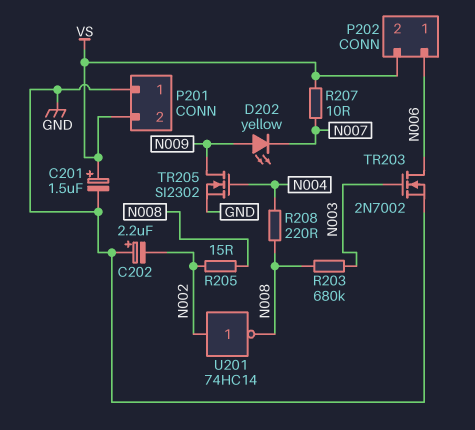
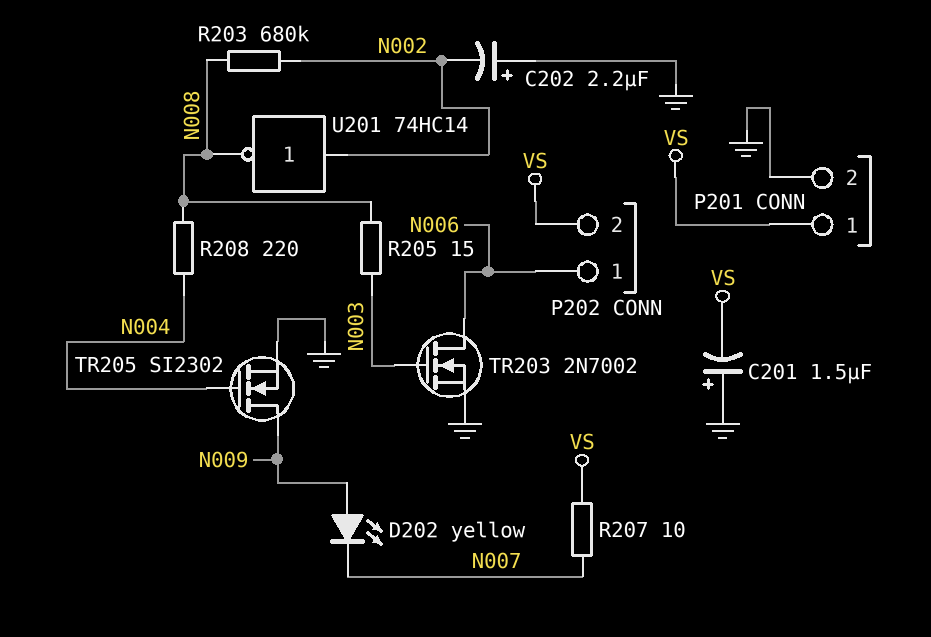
C201: 1.5uF (plus VS, minus GND) -> 1.5uF (plus GND, minus VS)
P201 pin 1: GND -> VS
P201 pin 2: VS -> GND
R203: 680k (N003, N008) -> 680k (N002, N008)
R205: 15 (N002, N008) -> 15 (N003, N008)

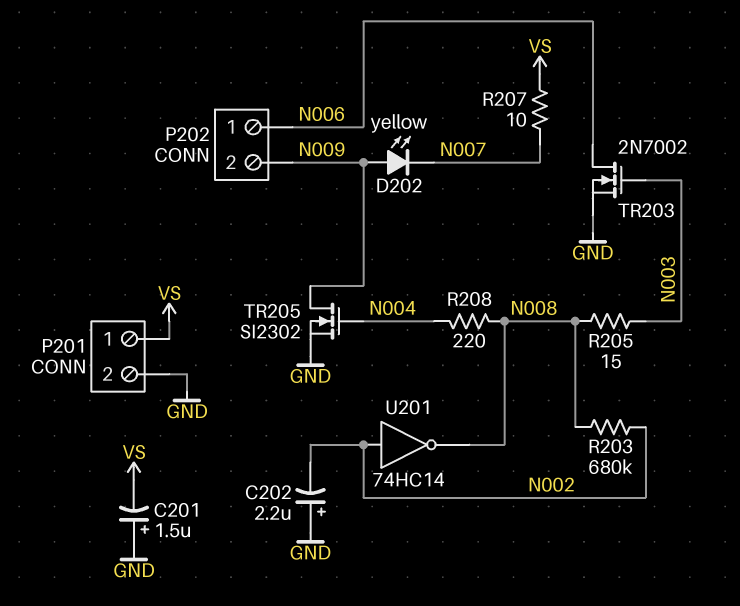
P202 pin 2: VS -> N009

